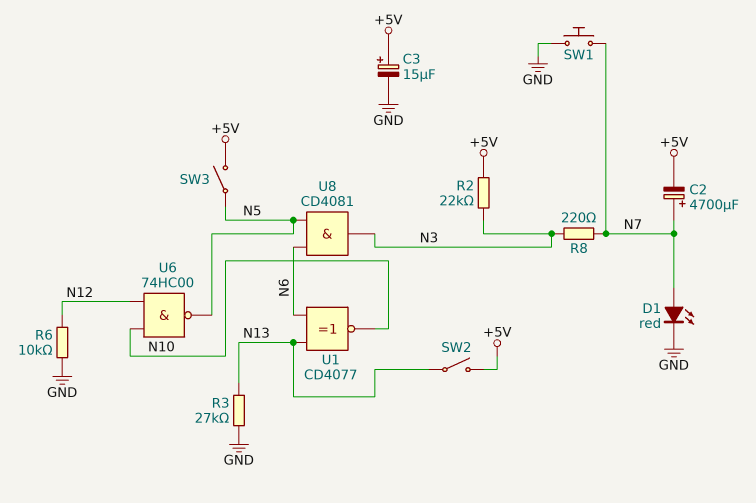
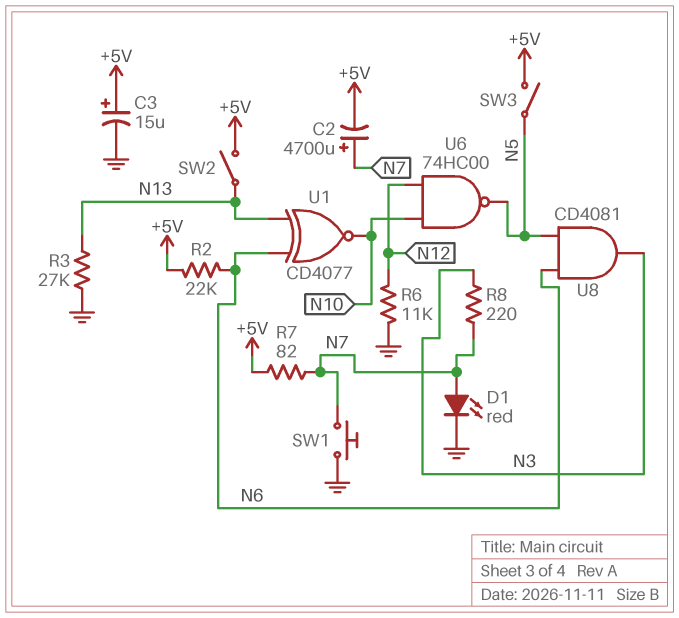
R2: 22k (+5V, N3) -> 22k (+5V, N6)
R6: 10k (GND, N12) -> 11k (GND, N12)
R7: none -> 82 (+5V, N7)

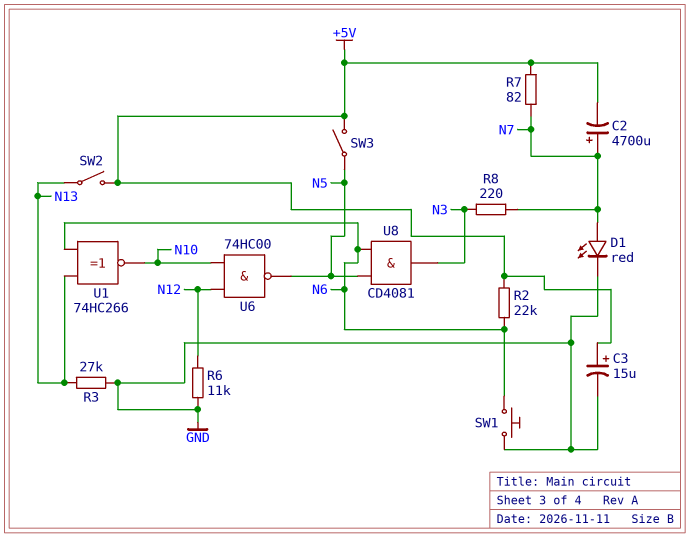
SW1: button (GND, N7) -> button (GND, N6)
U1: XNOR CD4077 (in N6, in N13, out N10) -> XNOR 74HC266 (in N6, in N13, out N10)

